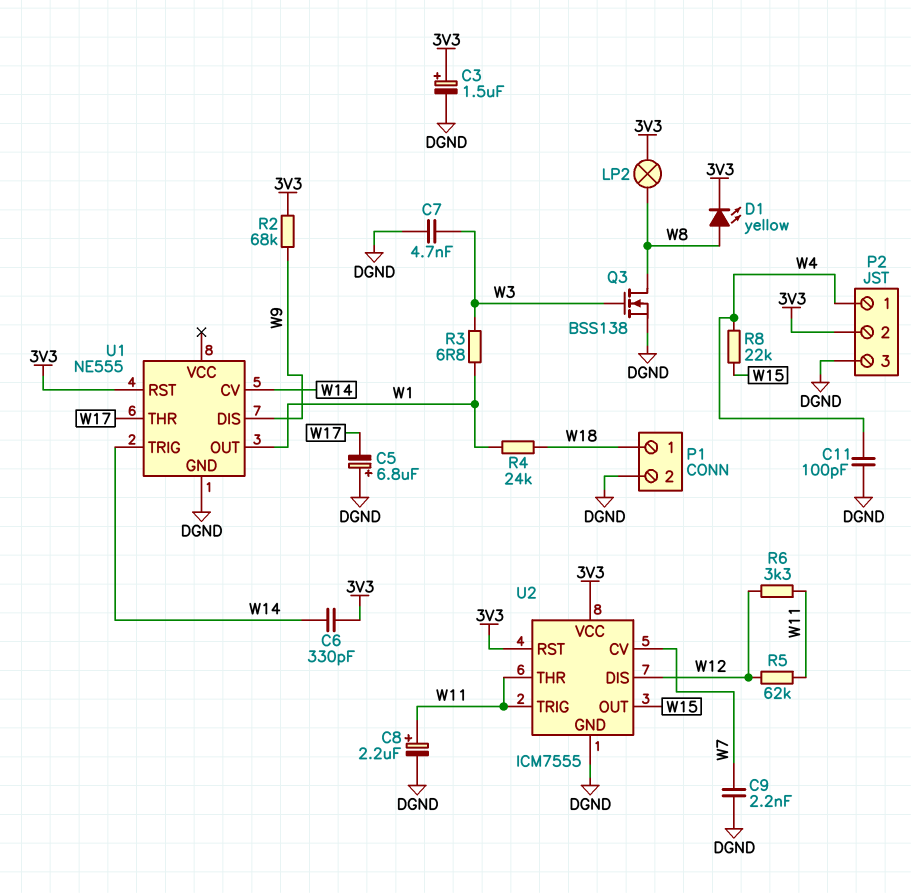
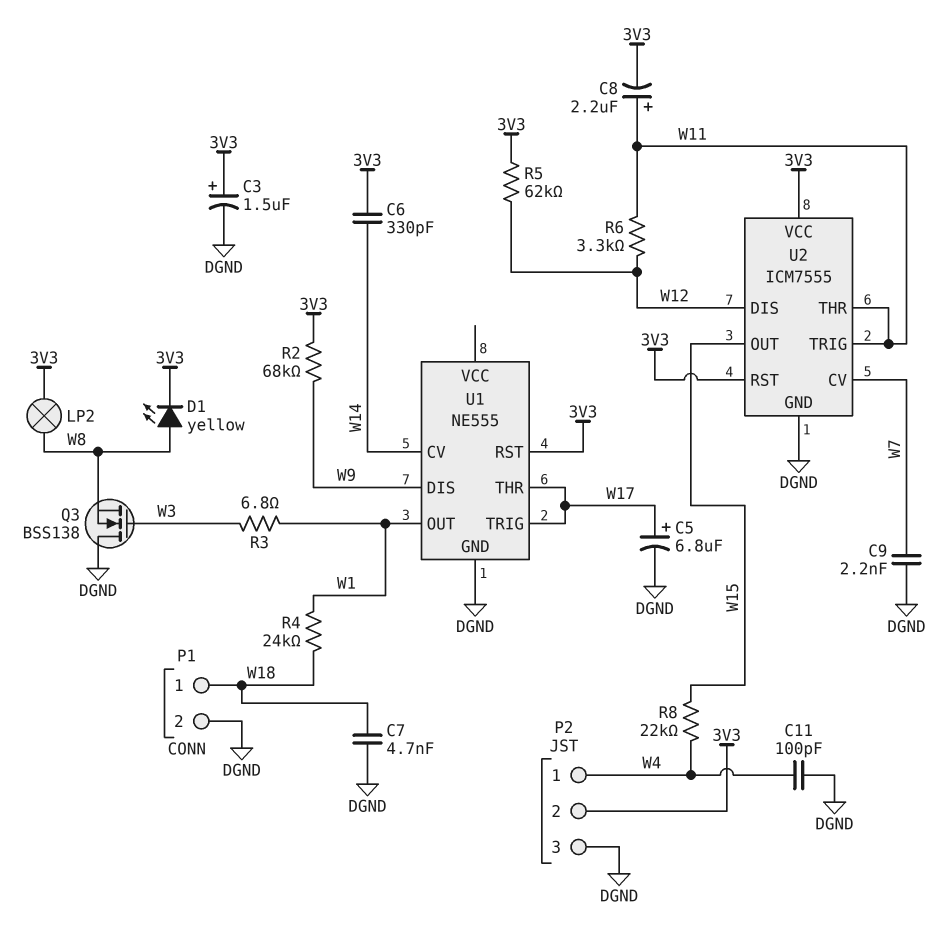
C5: 6.8uF (plus DGND, minus W17) -> 6.8uF (plus W17, minus DGND)
C7: 4.7nF (DGND, W3) -> 4.7nF (DGND, W18)
C8: 2.2uF (plus W11, minus DGND) -> 2.2uF (plus W11, minus 3V3)
Q3: NMOS BSS138 (G W3, D W8, S DGND) -> NMOS BSS138 (G W3, D DGND, S W8)
R5: 62k (W11, W12) -> 62k (3V3, W12)
U1 pin TRIG: W14 -> W17

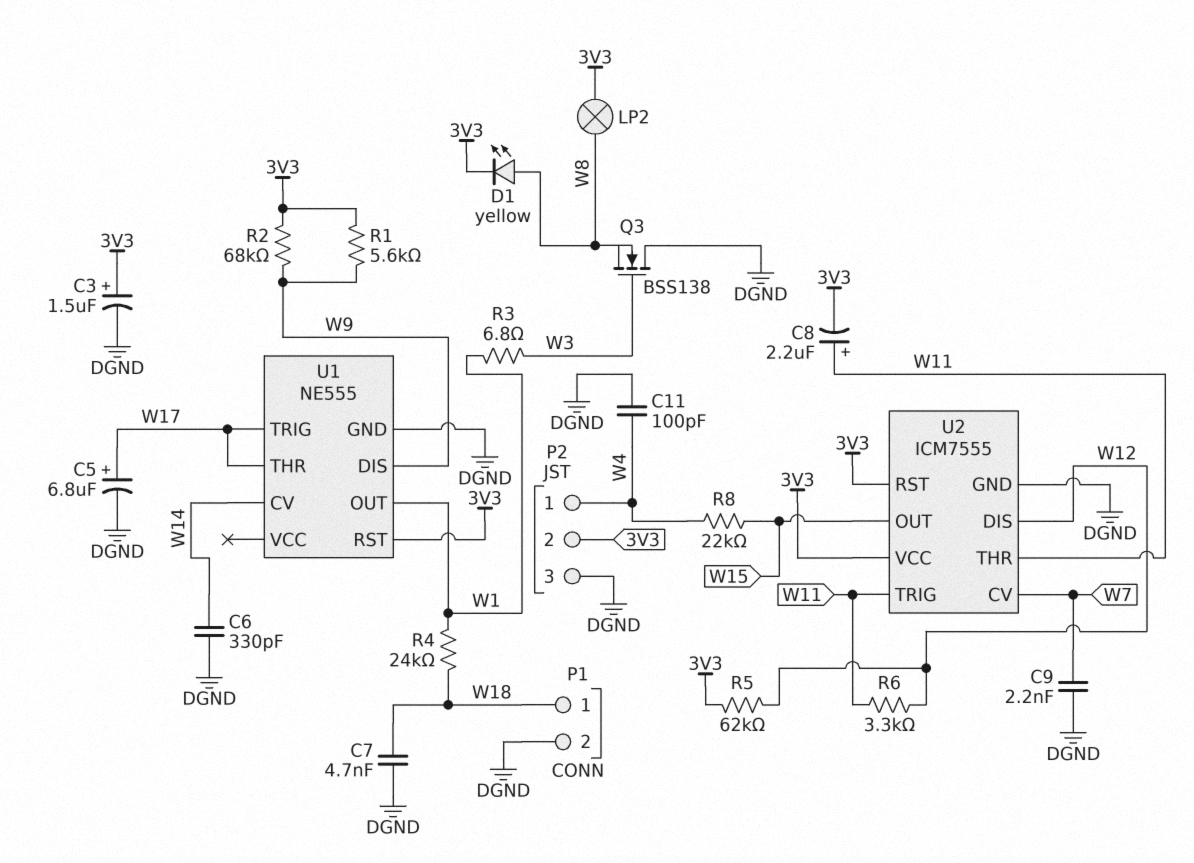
C6: 330pF (3V3, W14) -> 330pF (DGND, W14)
R1: none -> 5.6k (3V3, W9)

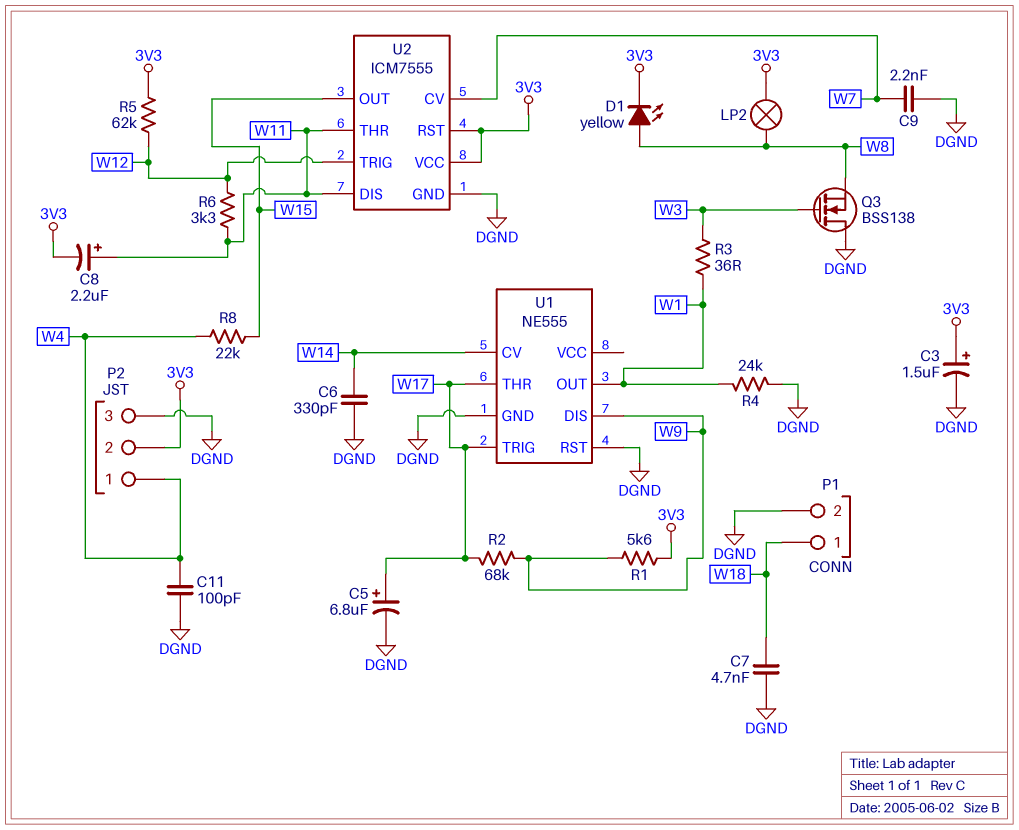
R2: 68k (3V3, W9) -> 68k (W9, W17)
R3: 6.8 (W1, W3) -> 36 (W1, W3)
R4: 24k (W1, W18) -> 24k (DGND, W1)
U1 pin RST: 3V3 -> DGND
U2 pin DIS: W12 -> W11
U2 pin TRIG: W11 -> W12

